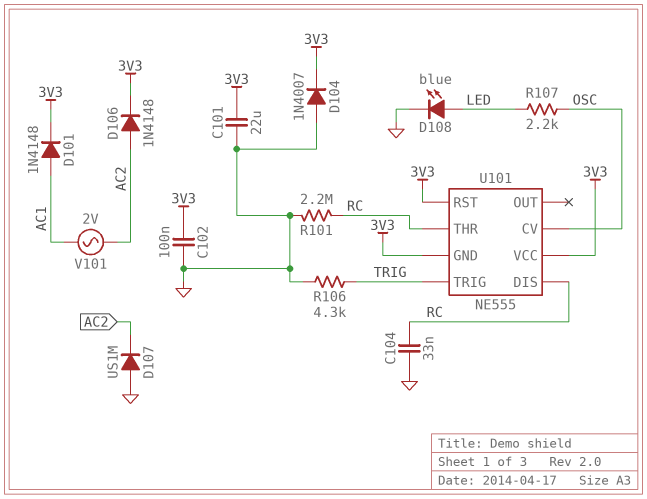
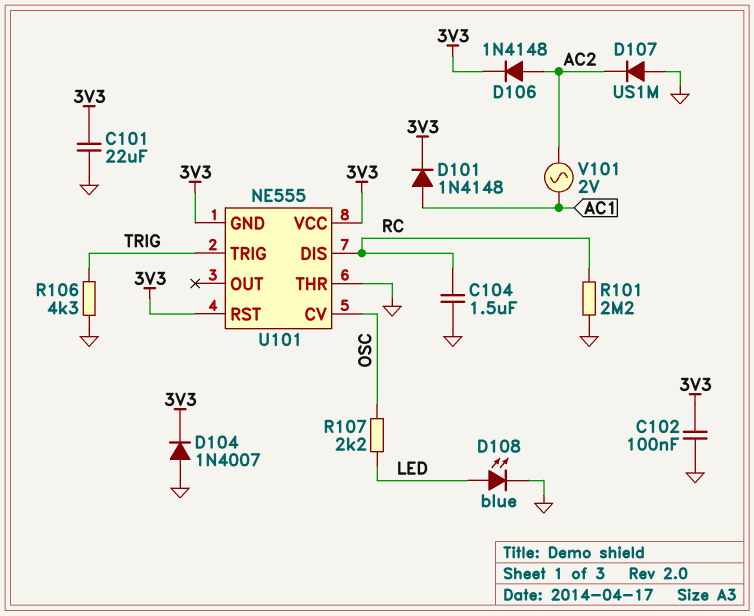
C104: 33nF (GND, RC) -> 1.5uF (GND, RC)
U101 pin THR: RC -> GND

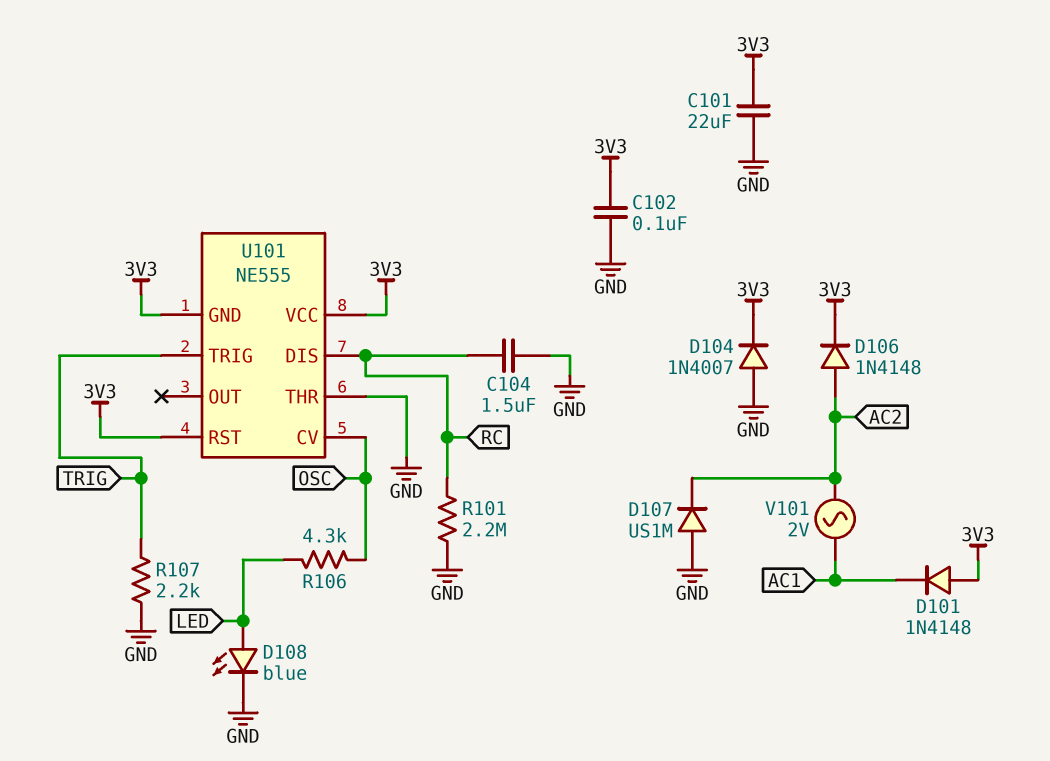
D101: diode 1N4148 (A AC1, K 3V3) -> diode 1N4148 (A 3V3, K AC1)
R106: 4.3k (GND, TRIG) -> 4.3k (LED, OSC)
R107: 2.2k (LED, OSC) -> 2.2k (GND, TRIG)

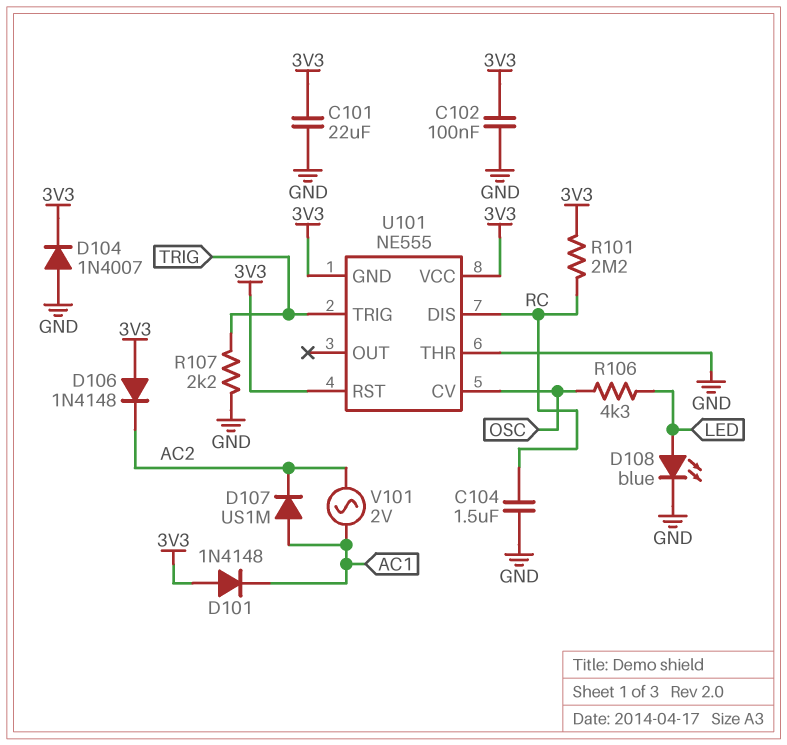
D106: diode 1N4148 (A AC2, K 3V3) -> diode 1N4148 (A 3V3, K AC2)
D107: diode US1M (A GND, K AC2) -> diode US1M (A AC1, K AC2)
R101: 2.2M (GND, RC) -> 2.2M (3V3, RC)

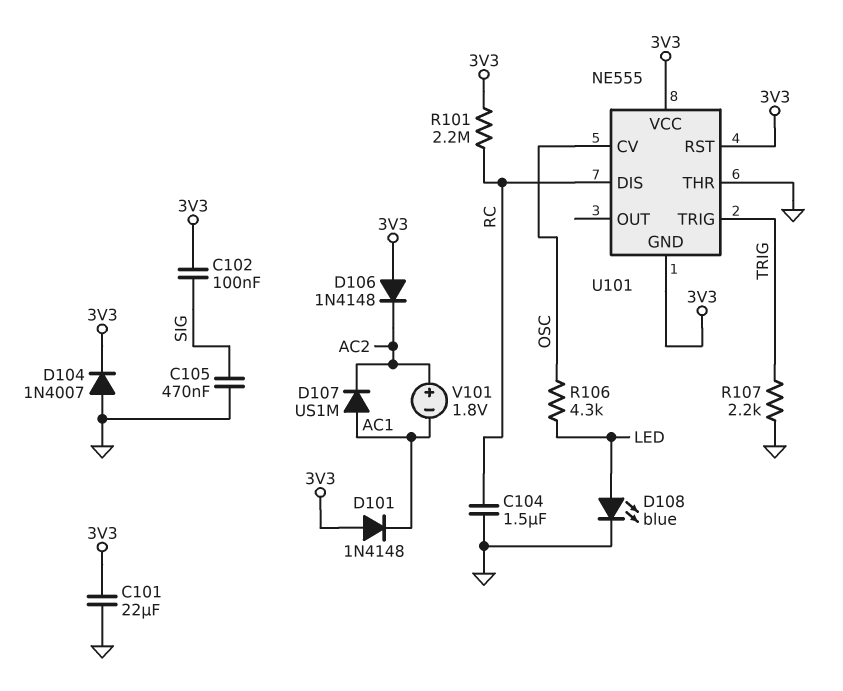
C102: 100nF (3V3, GND) -> 100nF (3V3, SIG)
C105: none -> 470nF (GND, SIG)
V101: AC 2V (AC1, AC2) -> 1.8V (plus AC2, minus AC1)

